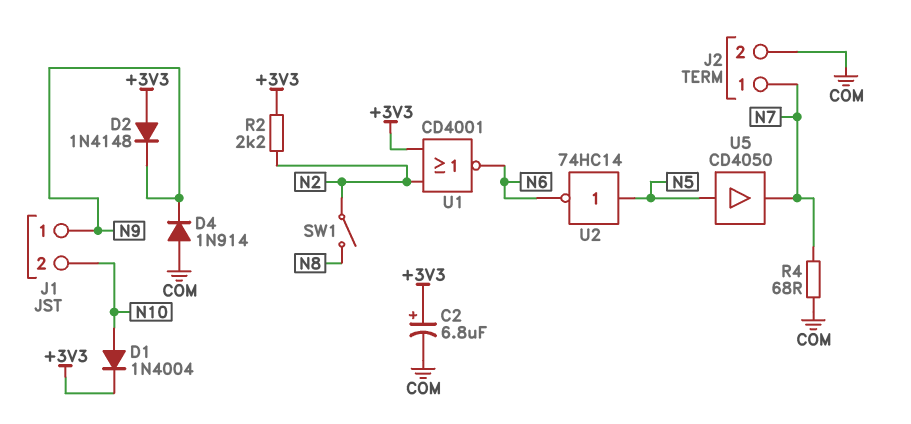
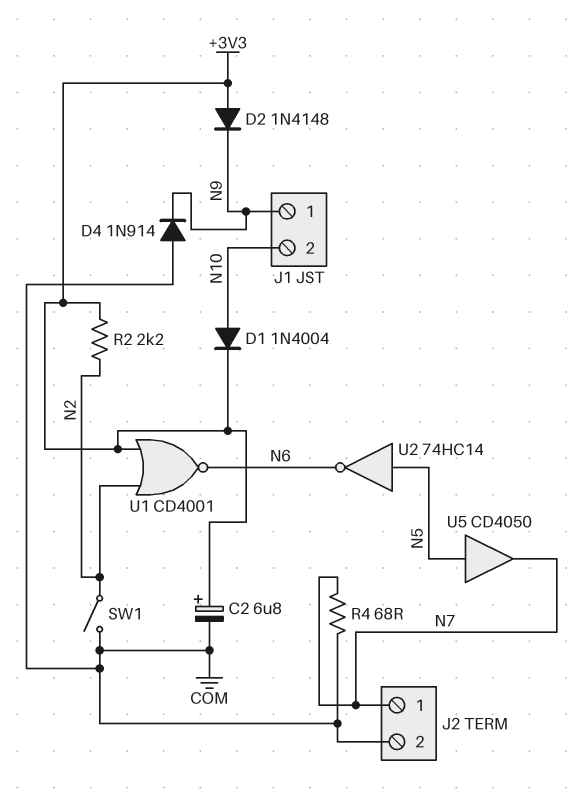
SW1: switch (N2, N8) -> switch (COM, N2)

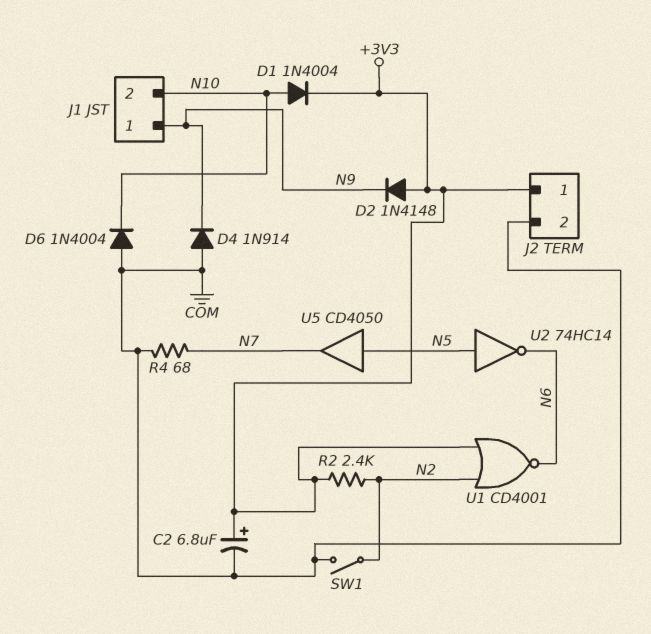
D6: none -> diode 1N4004 (A COM, K N10)
J2 pin 1: N7 -> +3V3
R2: 2.2k (+3V3, N2) -> 2.4k (+3V3, N2)

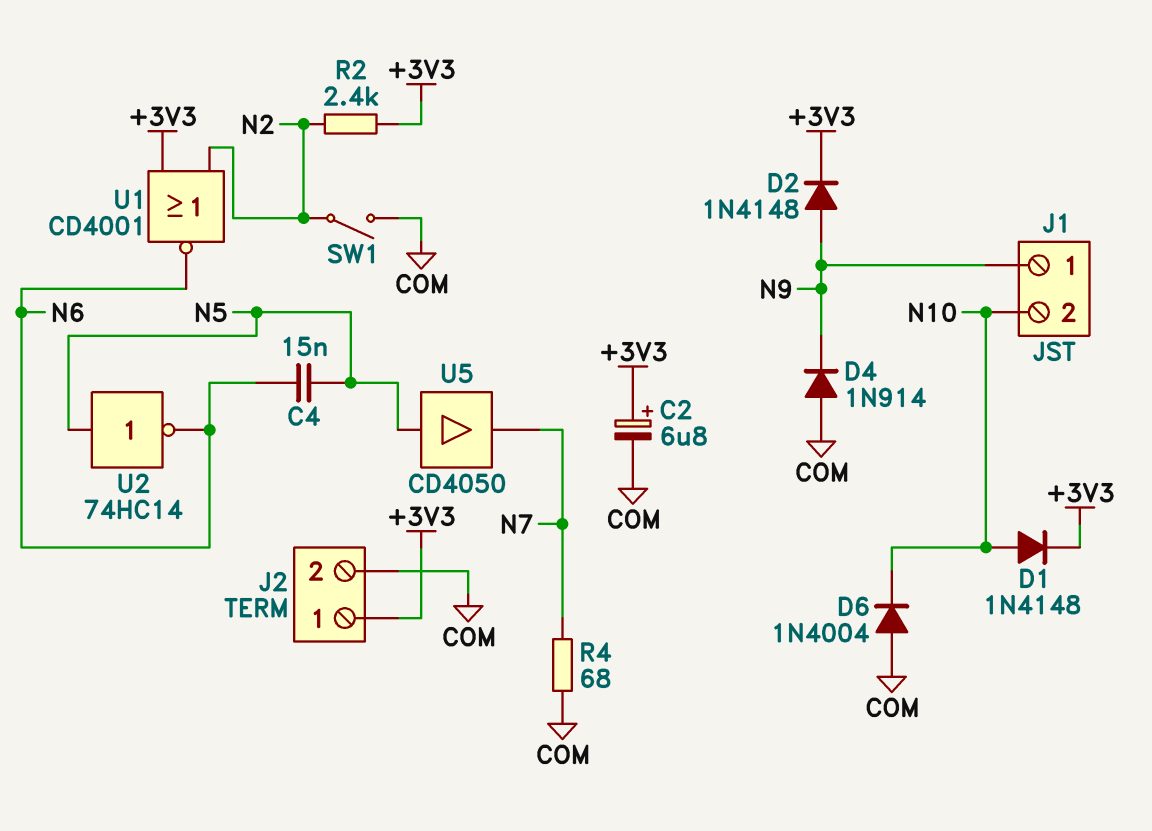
C4: none -> 15nF (N5, N6)
D1: diode 1N4004 (A N10, K +3V3) -> diode 1N4148 (A N10, K +3V3)
D2: diode 1N4148 (A +3V3, K N9) -> diode 1N4148 (A N9, K +3V3)

